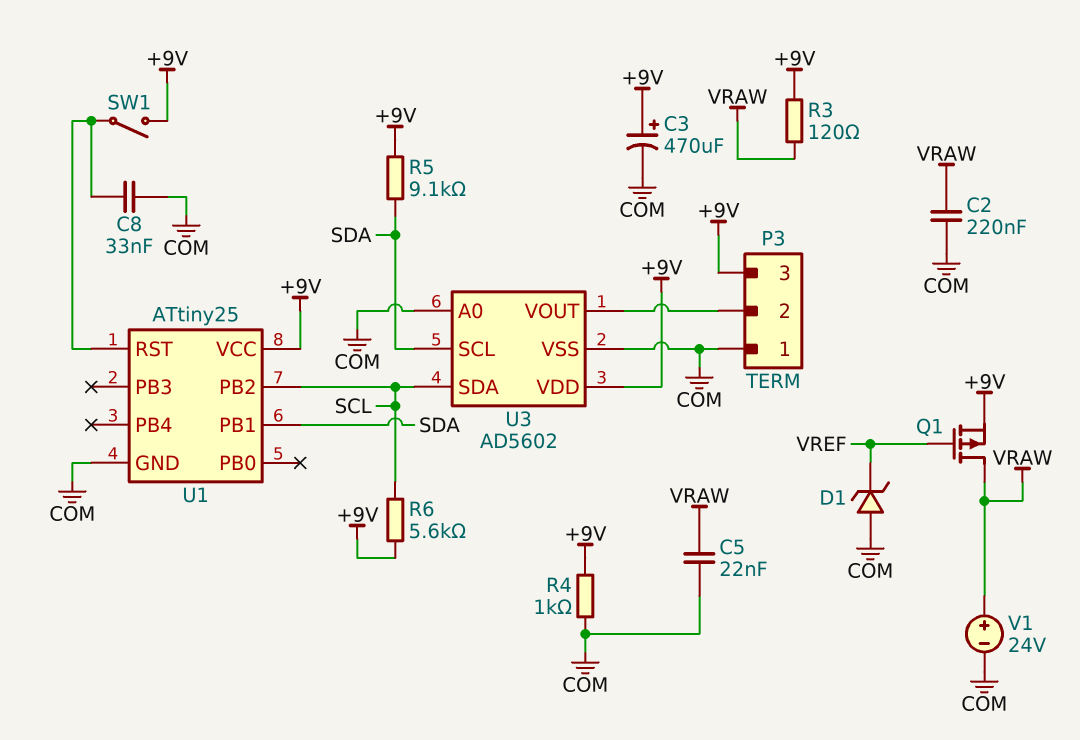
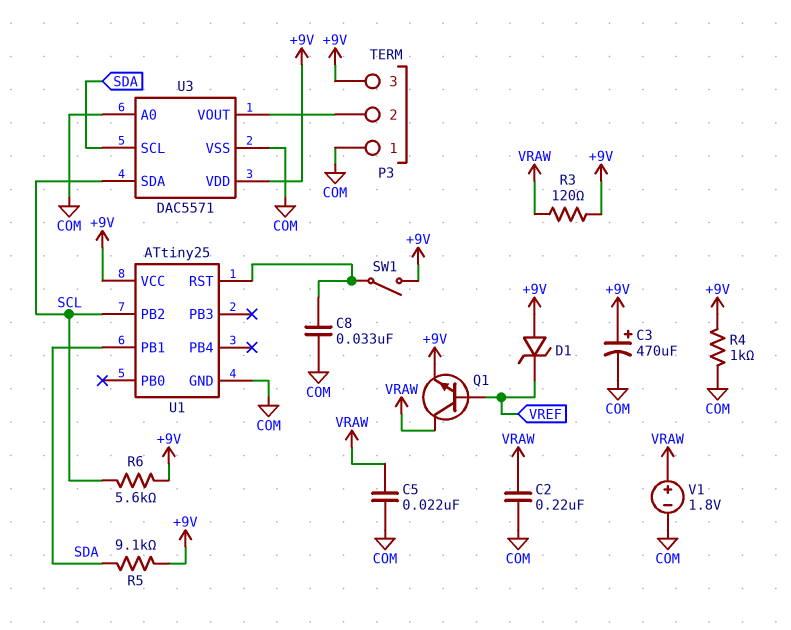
D1: zener (A COM, K VREF) -> zener (A +9V, K VREF)
Q1: PMOS (G VREF, D VRAW, S +9V) -> NPN (B VREF, C VRAW, E +9V)
U3: AD5602 -> DAC5571
V1: 24V (plus VRAW, minus COM) -> 1.8V (plus VRAW, minus COM)

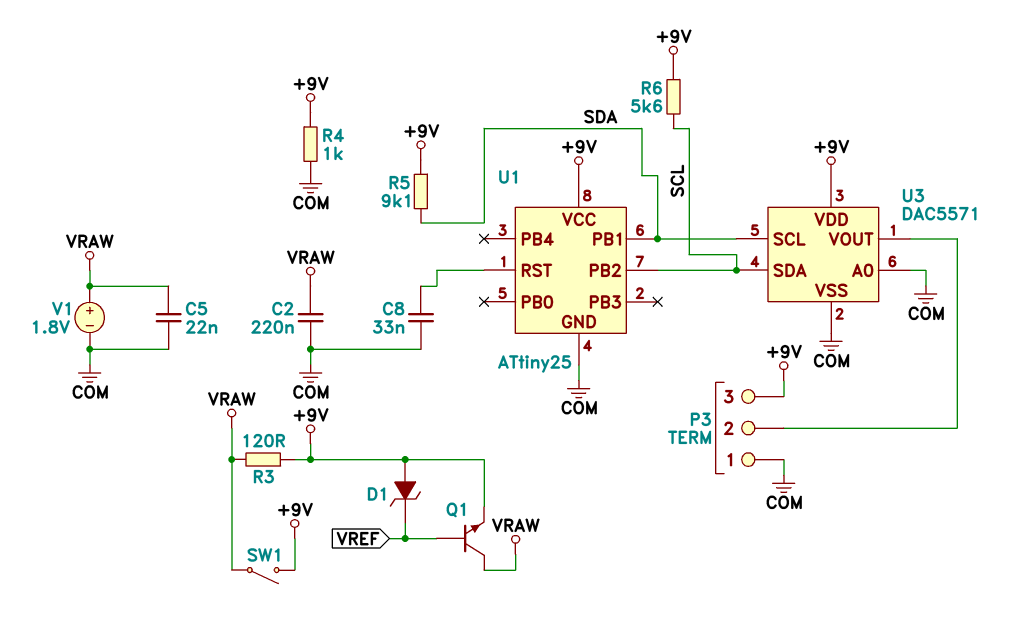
C3: 470uF (plus +9V, minus COM) -> none
SW1: switch (+9V, U1/RST) -> switch (+9V, VRAW)

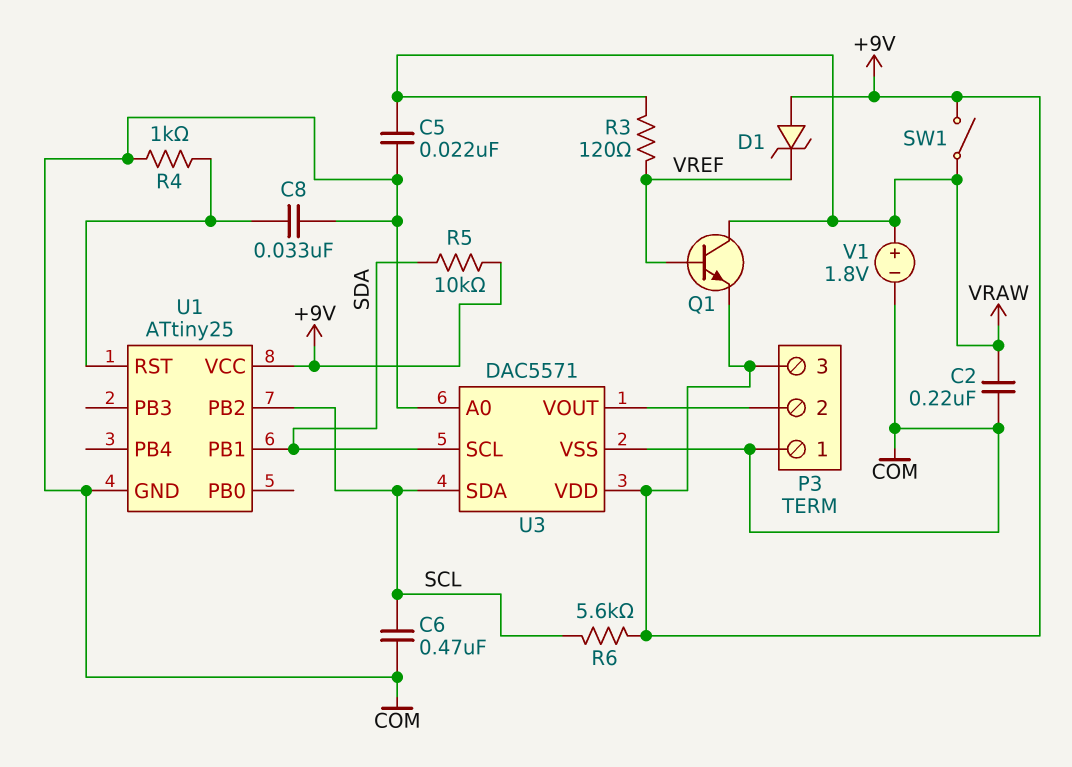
C6: none -> 470nF (COM, SCL)
R3: 120 (+9V, VRAW) -> 120 (VRAW, VREF)
R4: 1k (+9V, COM) -> 1k (COM, U1/RST)
R5: 9.1k (+9V, SDA) -> 10k (+9V, SDA)

